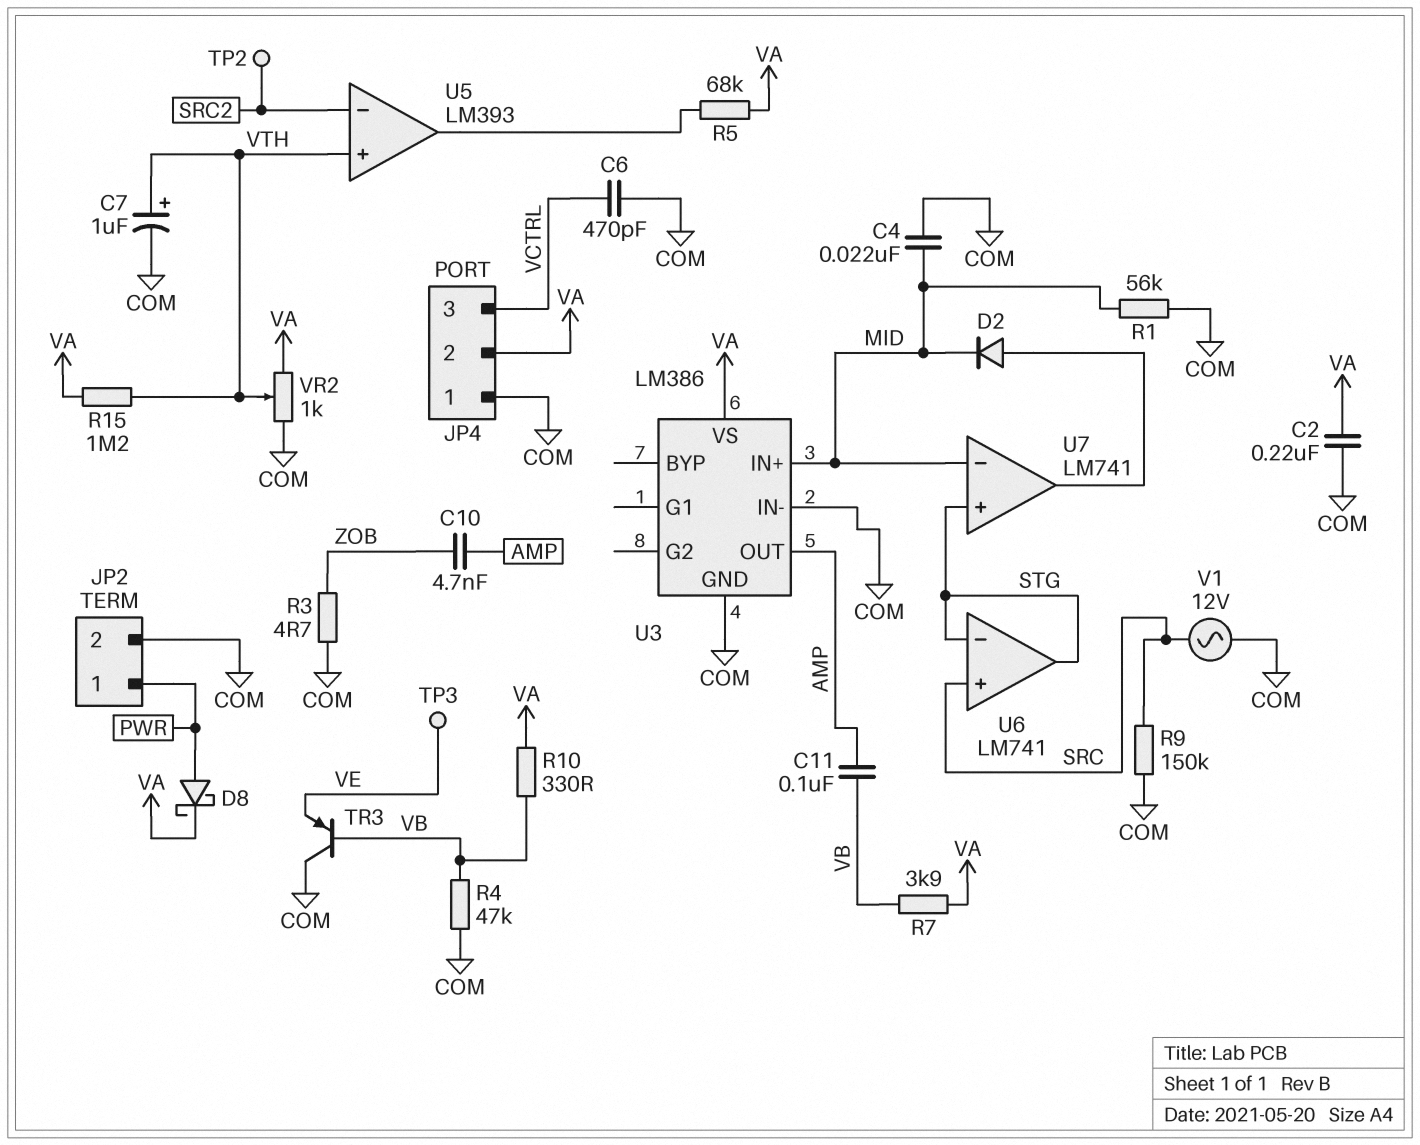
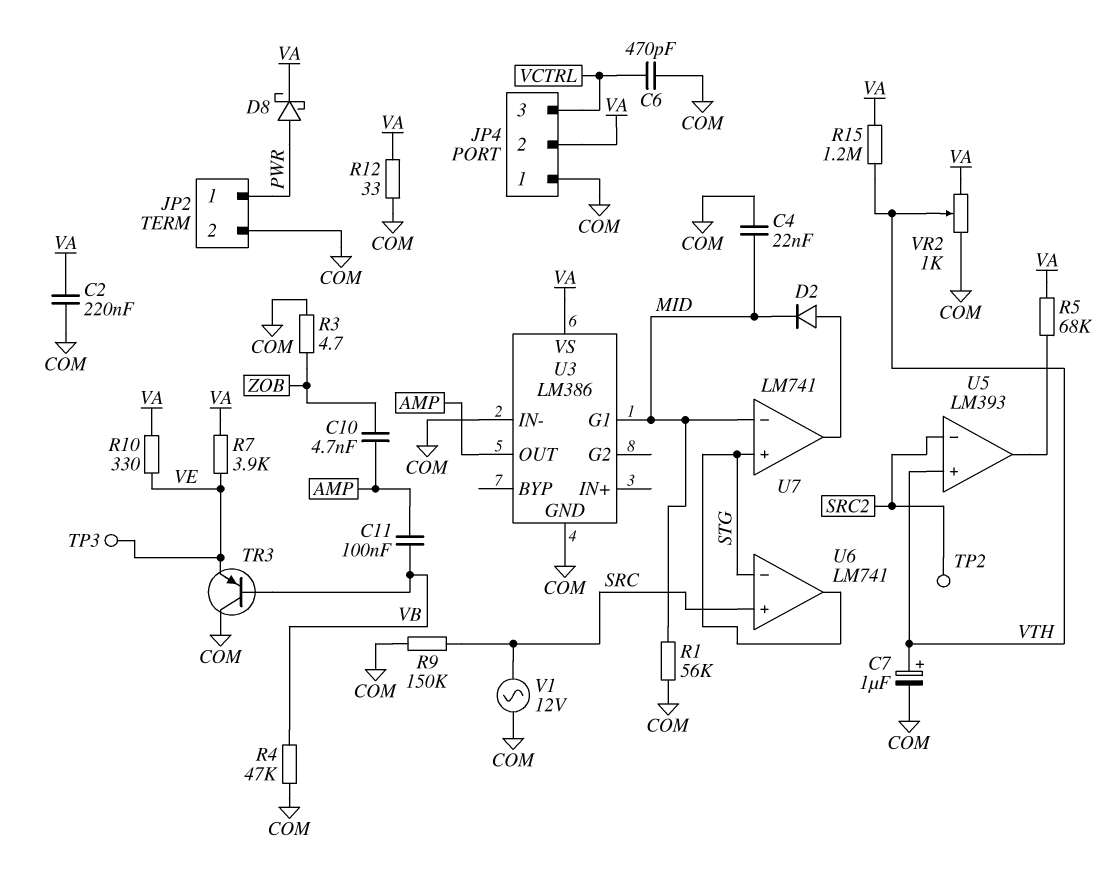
R7: 3.9k (VA, VB) -> 3.9k (VA, VE)
R10: 330 (VA, VB) -> 330 (VA, VE)
R12: none -> 33 (COM, VA)
U3 pin G1: none -> MID
U3 pin IN+: MID -> none

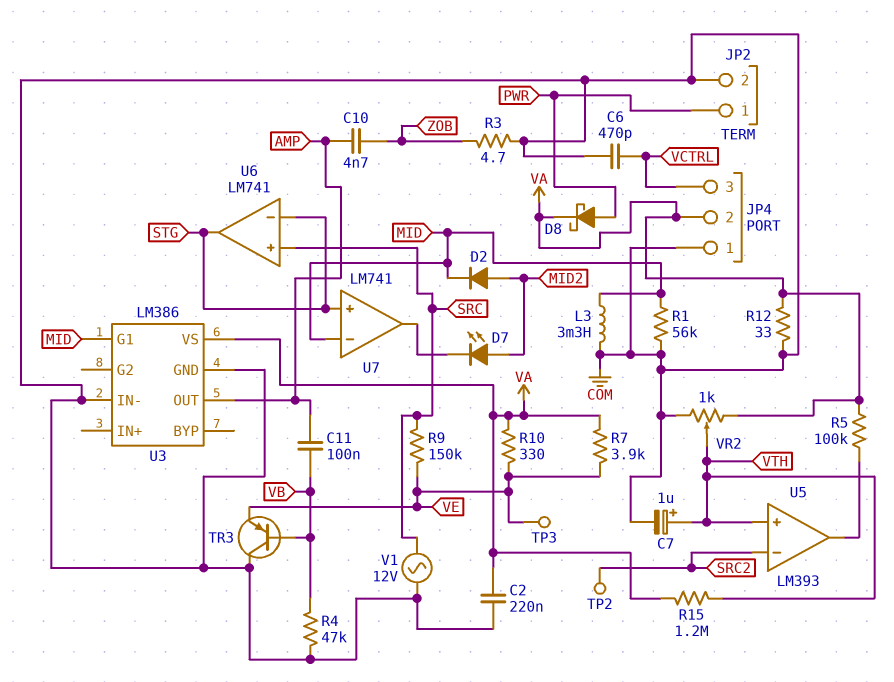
C4: 22nF (COM, MID) -> none
D2: diode (A U7/out, K MID) -> diode (A MID2, K MID)
D7: none -> LED (A MID2, K U7/out)
L3: none -> 3.3mH (COM, MID)
R5: 68k (U5/out, VA) -> 100k (U5/out, VA)
R9: 150k (COM, SRC) -> 150k (SRC, VE)

